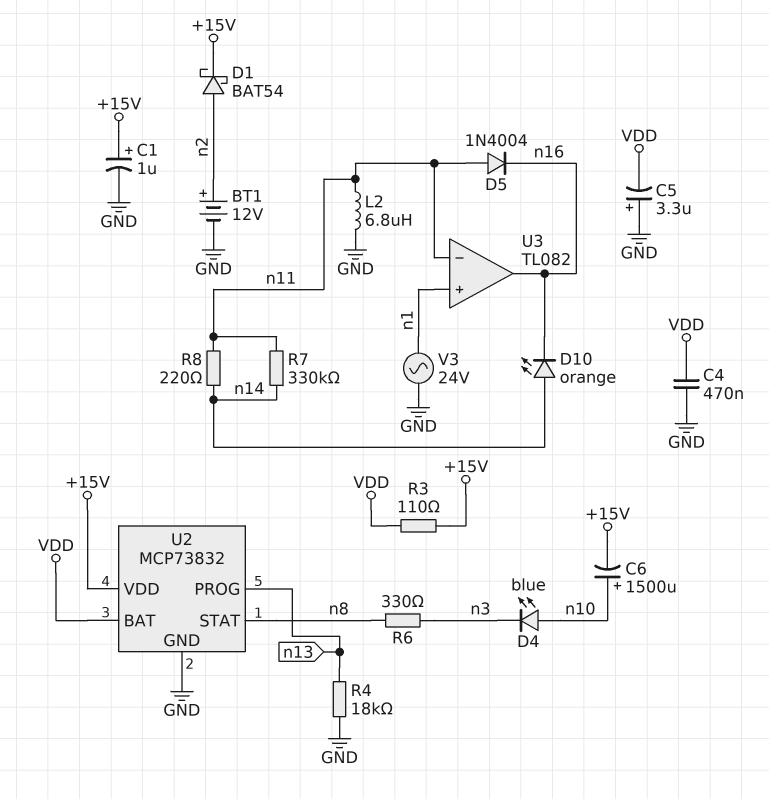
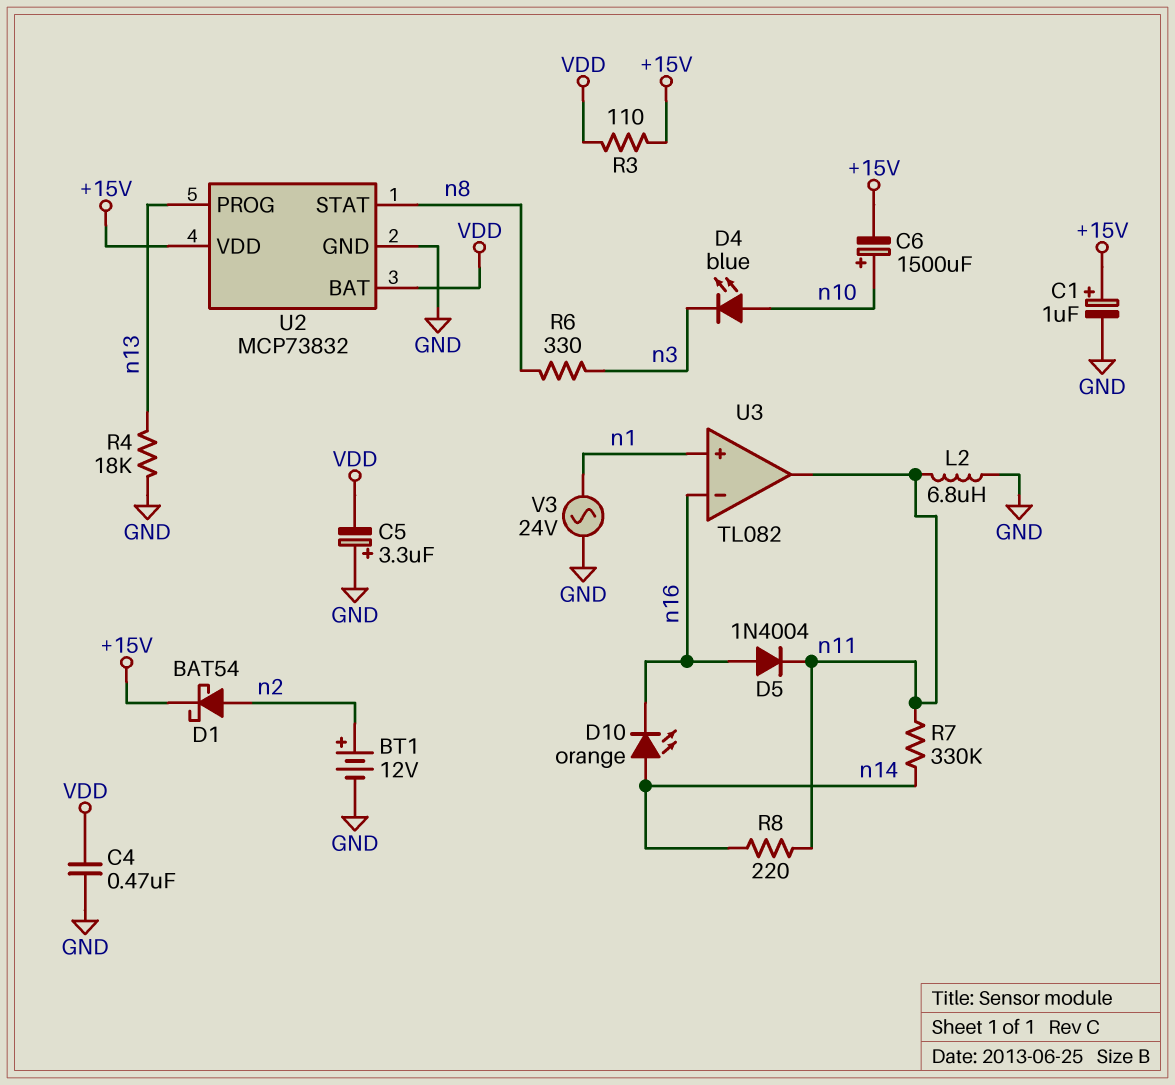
D5: diode 1N4004 (A n11, K n16) -> diode 1N4004 (A n16, K n11)
U3 pin in-: n11 -> n16
U3 pin out: n16 -> n11

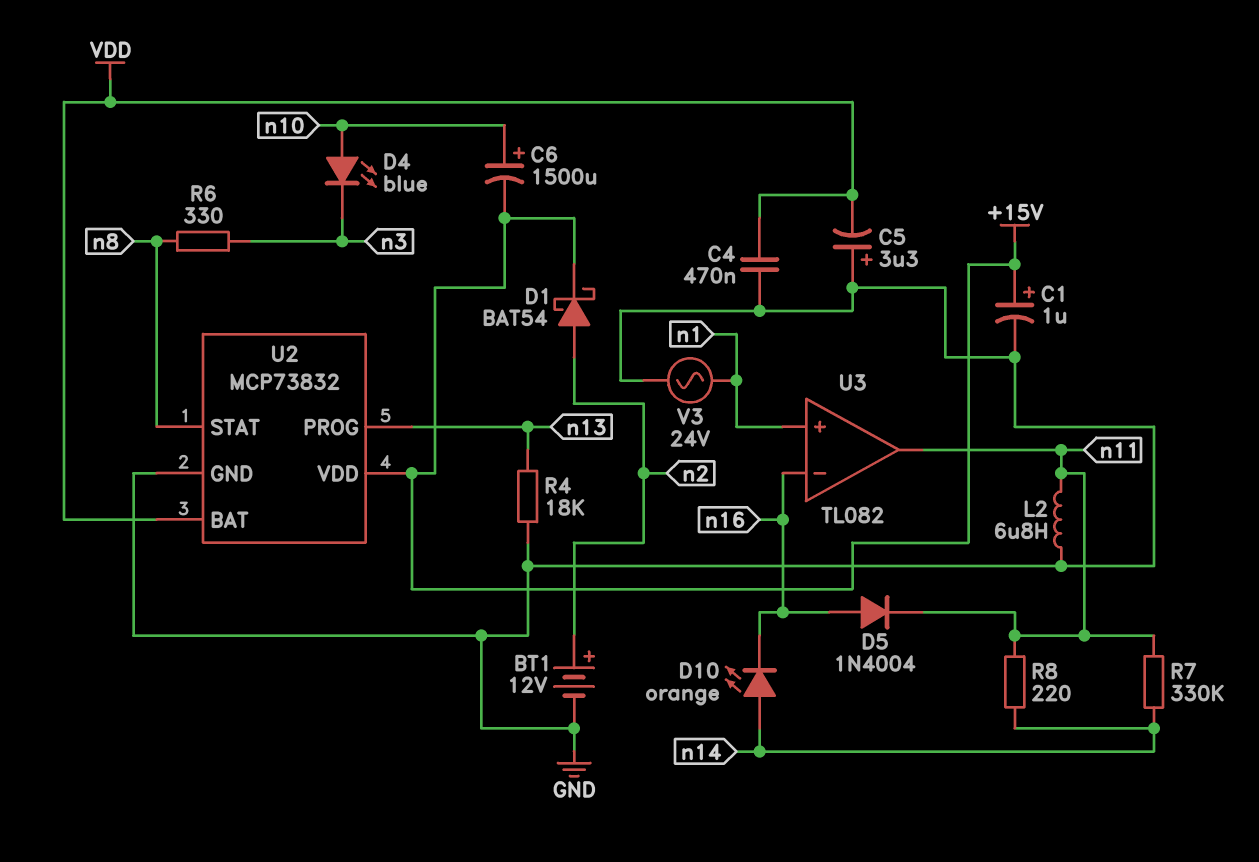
R3: 110 (+15V, VDD) -> none

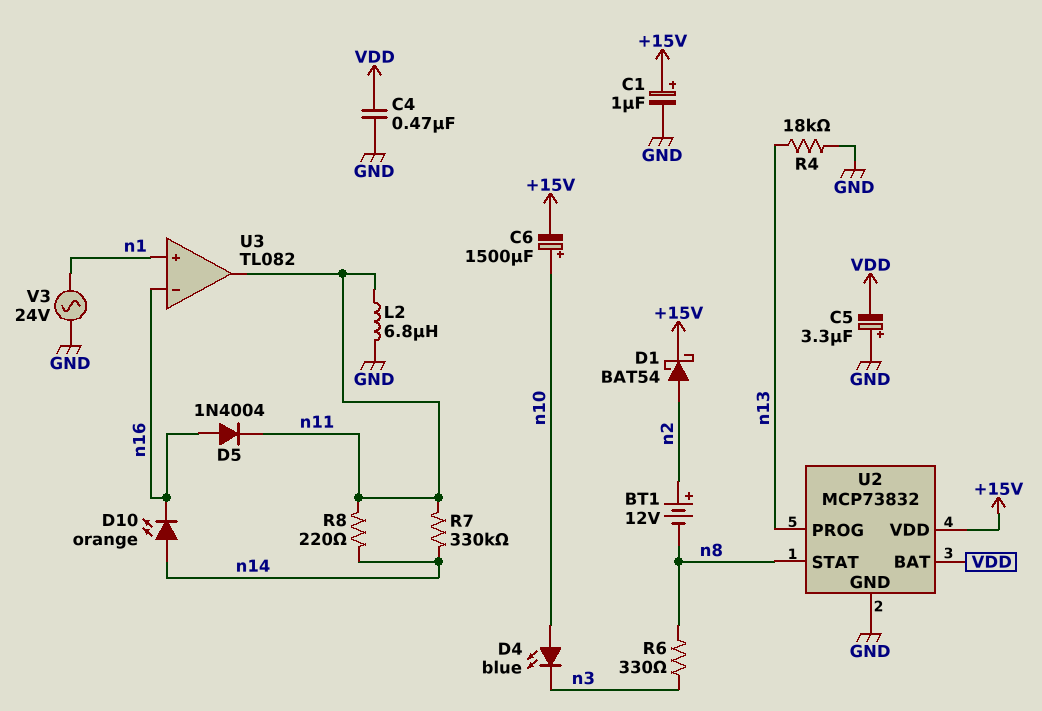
BT1: 12V (plus n2, minus GND) -> 12V (plus n2, minus n8)

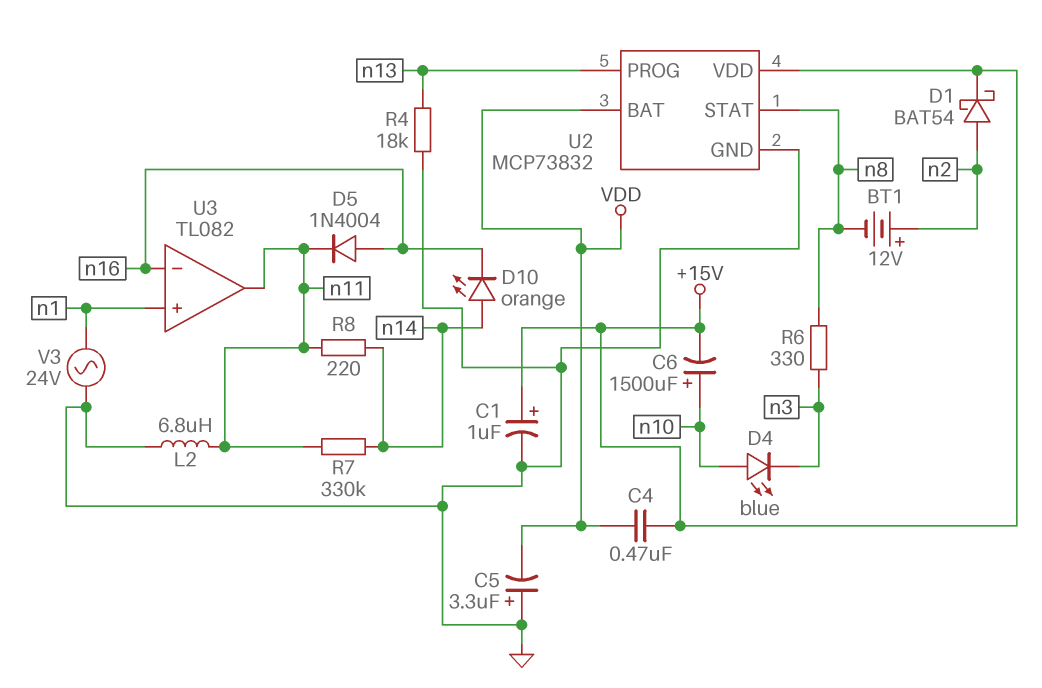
C4: 470nF (GND, VDD) -> 470nF (+15V, VDD)

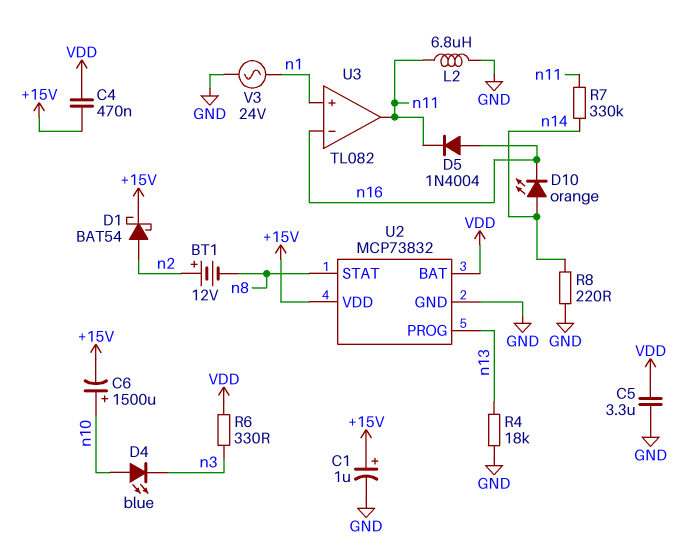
C5: 3.3uF (plus GND, minus VDD) -> 3.3uF (GND, VDD)
R6: 330 (n3, n8) -> 330 (VDD, n3)
R8: 220 (n11, n14) -> 220 (GND, n14)

